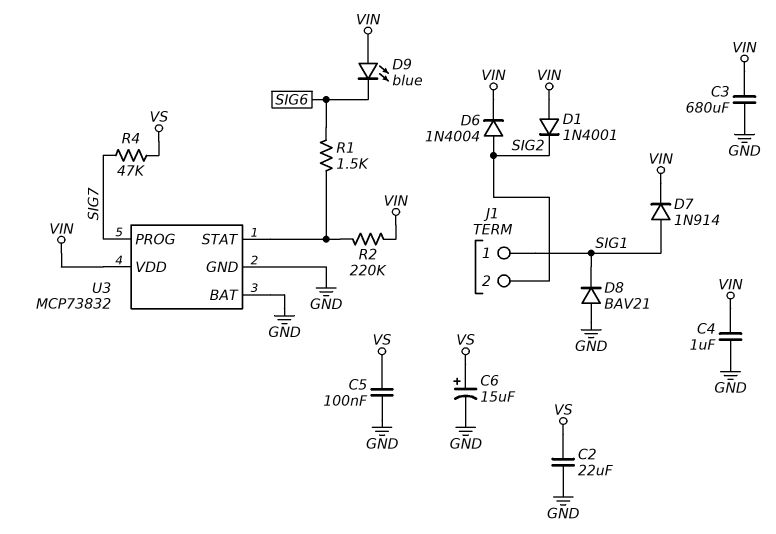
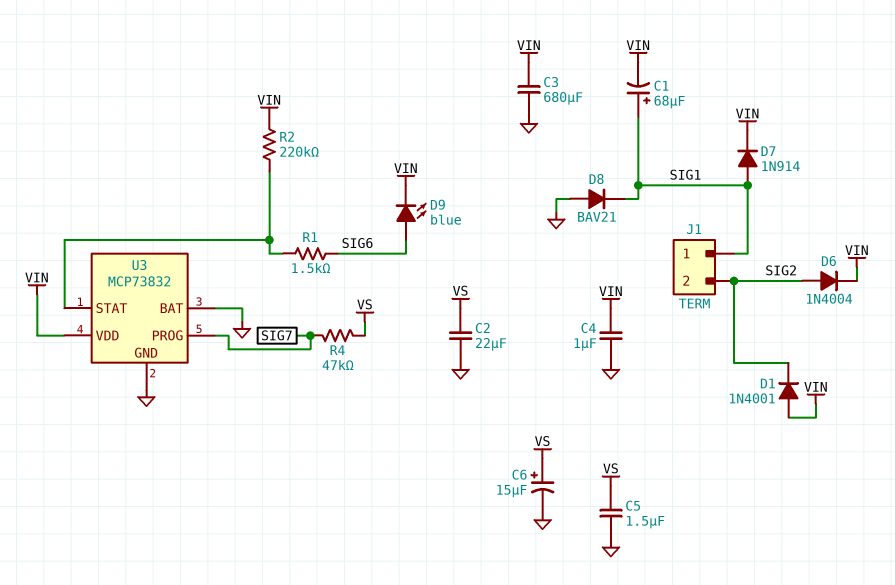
C1: none -> 68uF (plus SIG1, minus VIN)
C5: 100nF (GND, VS) -> 1.5uF (GND, VS)
D9: LED blue (A VIN, K SIG6) -> LED blue (A SIG6, K VIN)

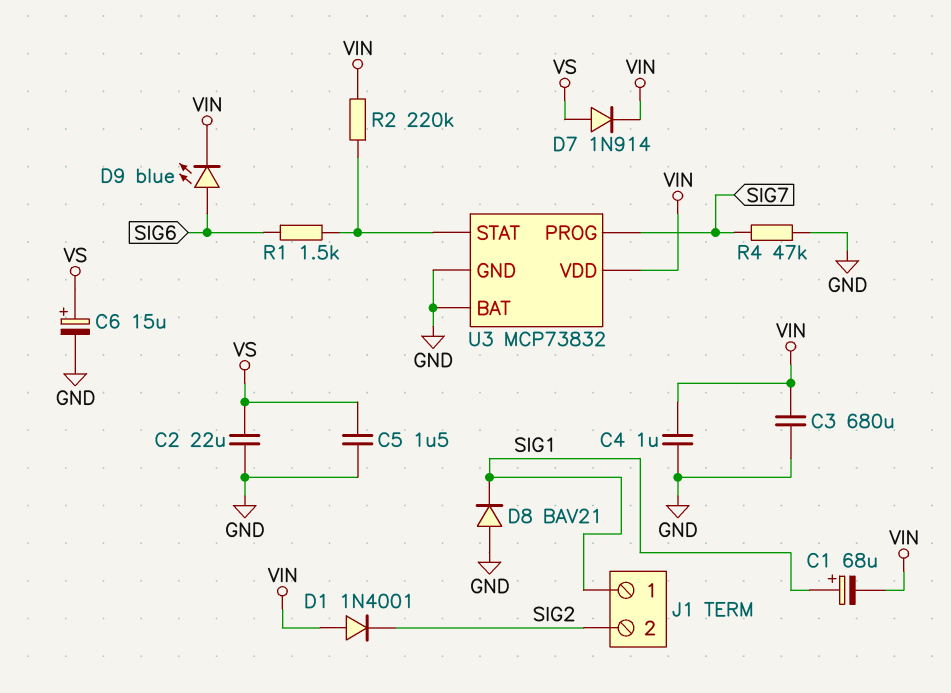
D6: diode 1N4004 (A SIG2, K VIN) -> none
D7: diode 1N914 (A SIG1, K VIN) -> diode 1N914 (A VS, K VIN)
R4: 47k (SIG7, VS) -> 47k (GND, SIG7)

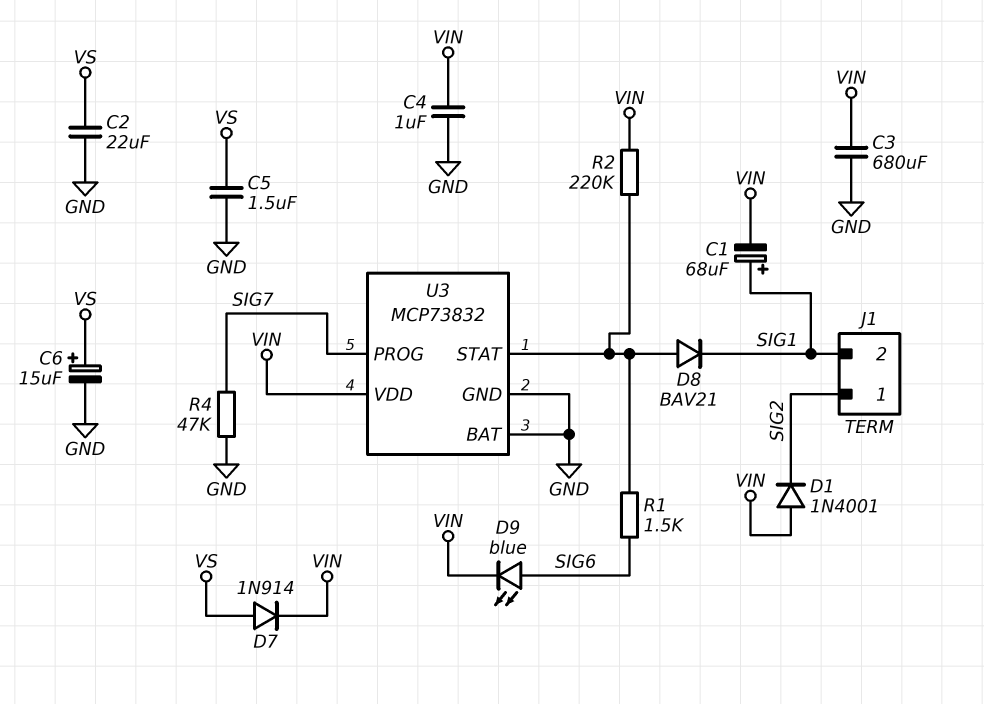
D8: diode BAV21 (A GND, K SIG1) -> diode BAV21 (A U3/STAT, K SIG1)
J1 pin 1: SIG1 -> SIG2
J1 pin 2: SIG2 -> SIG1

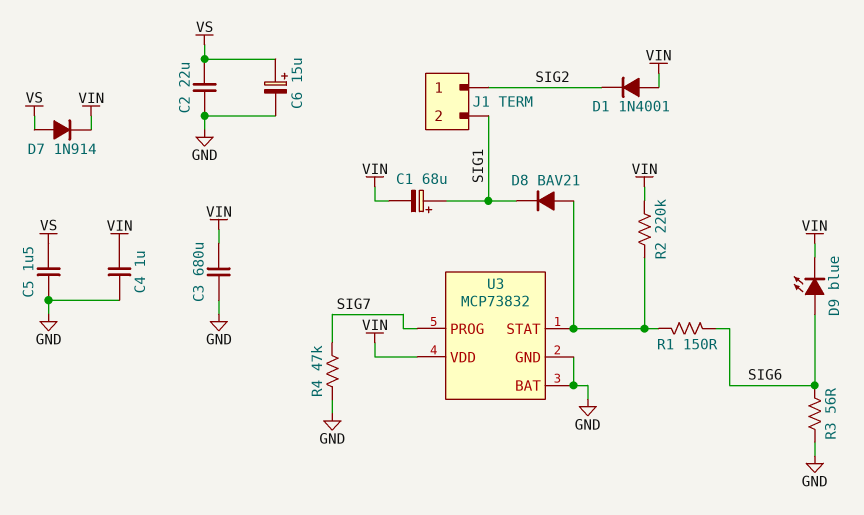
R1: 1.5k (SIG6, U3/STAT) -> 150 (SIG6, U3/STAT)
R3: none -> 56 (GND, SIG6)

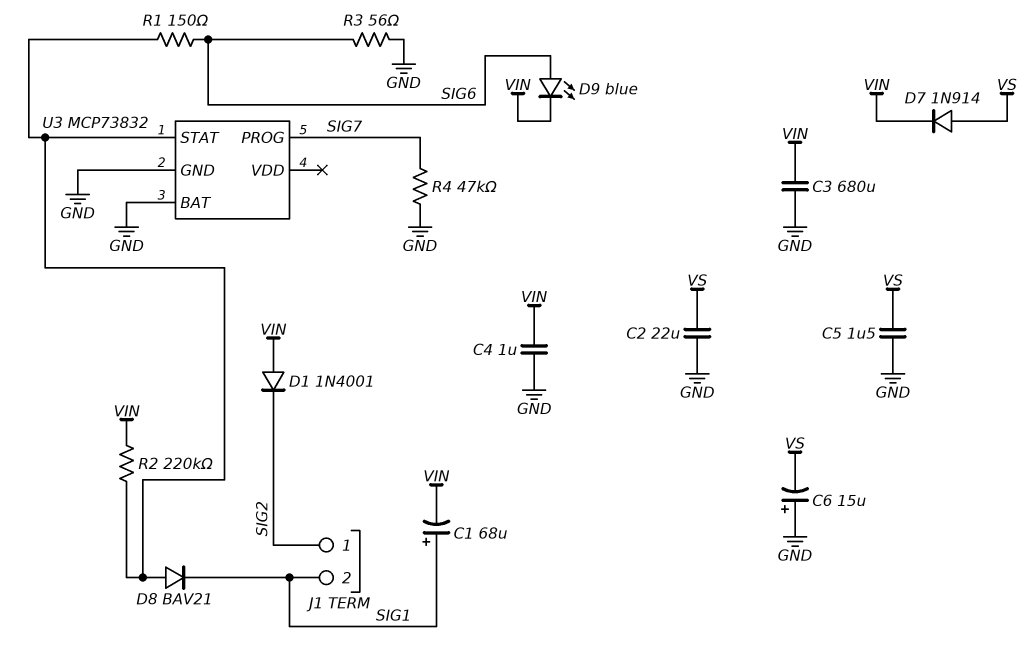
C6: 15uF (plus VS, minus GND) -> 15uF (plus GND, minus VS)
U3 pin VDD: VIN -> none

